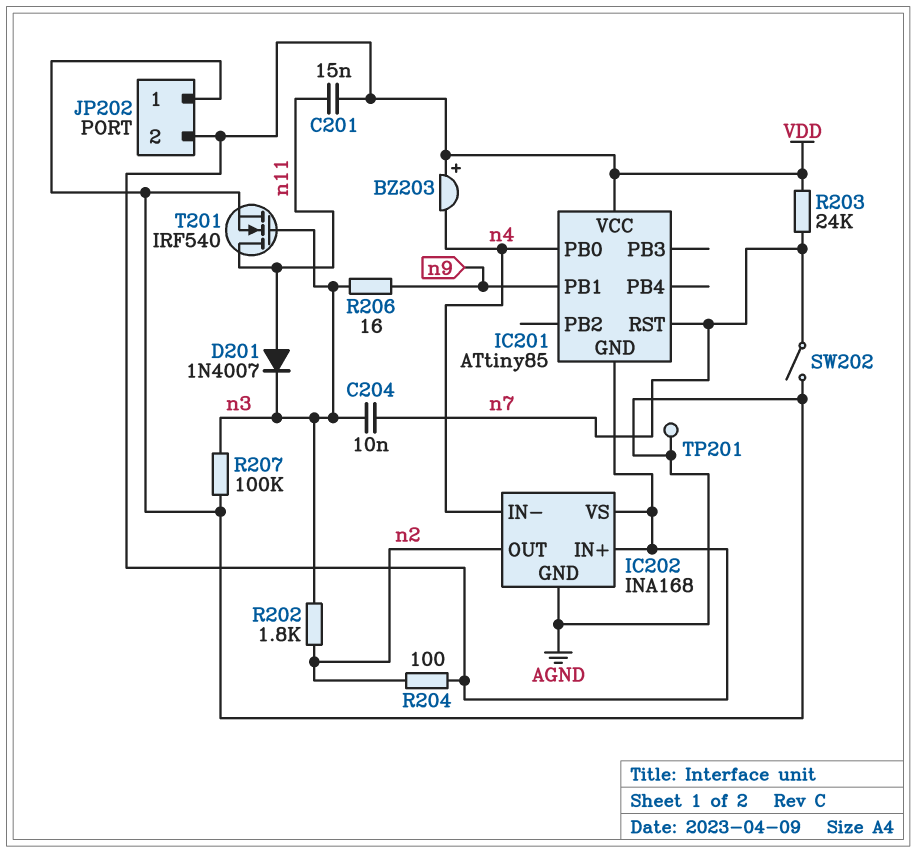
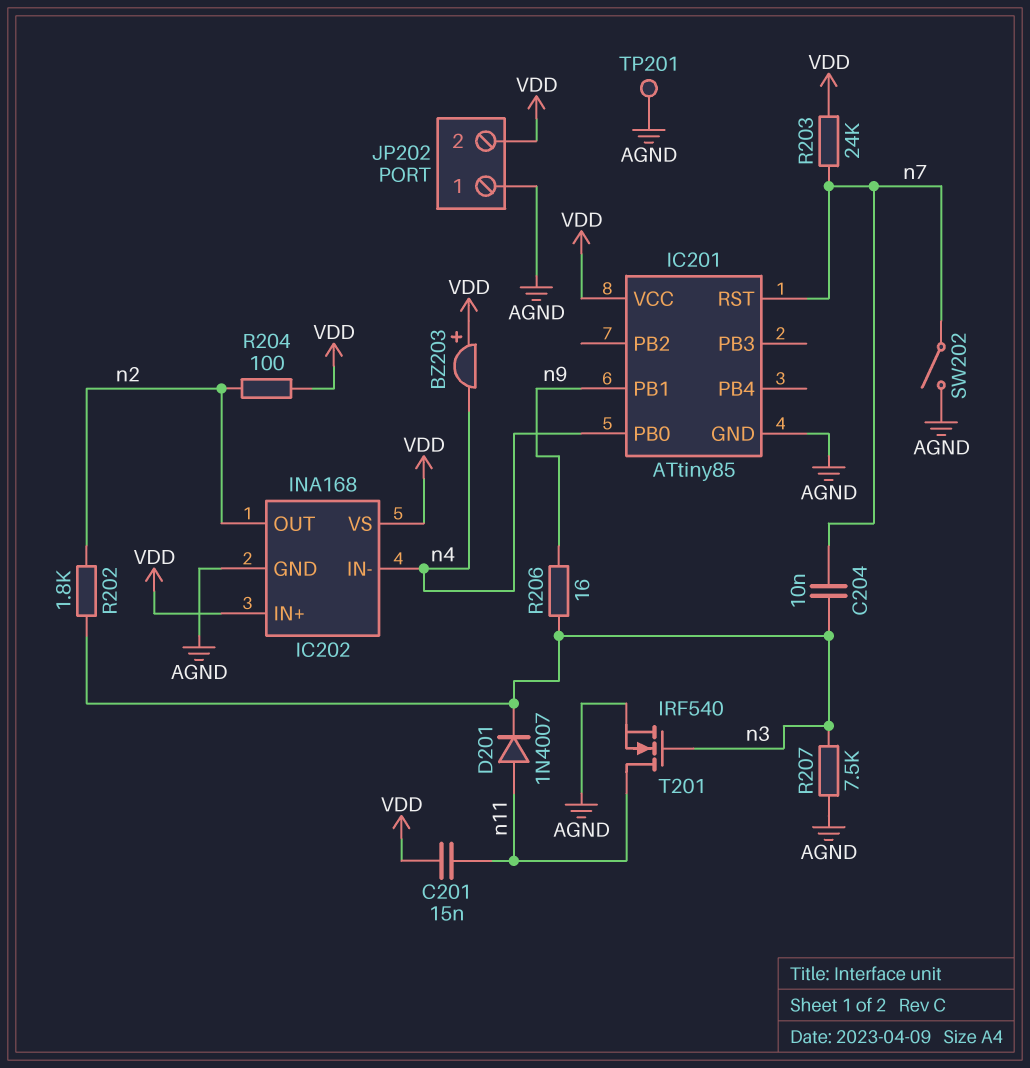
IC201 pin GND: VDD -> AGND
R207: 100k (AGND, n3) -> 7.5k (AGND, n3)

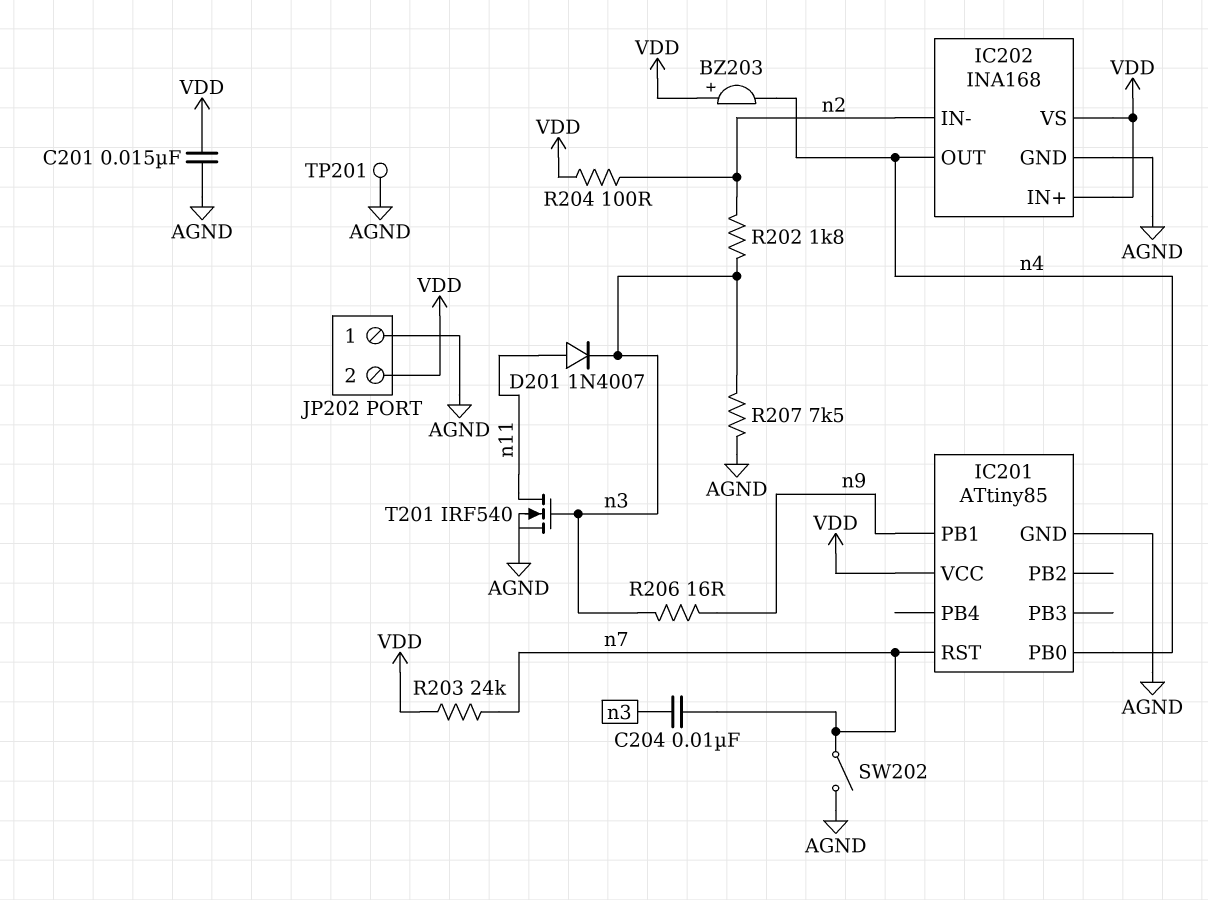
C201: 15nF (VDD, n11) -> 15nF (AGND, VDD)
IC202 pin IN-: n4 -> n2
IC202 pin OUT: n2 -> n4

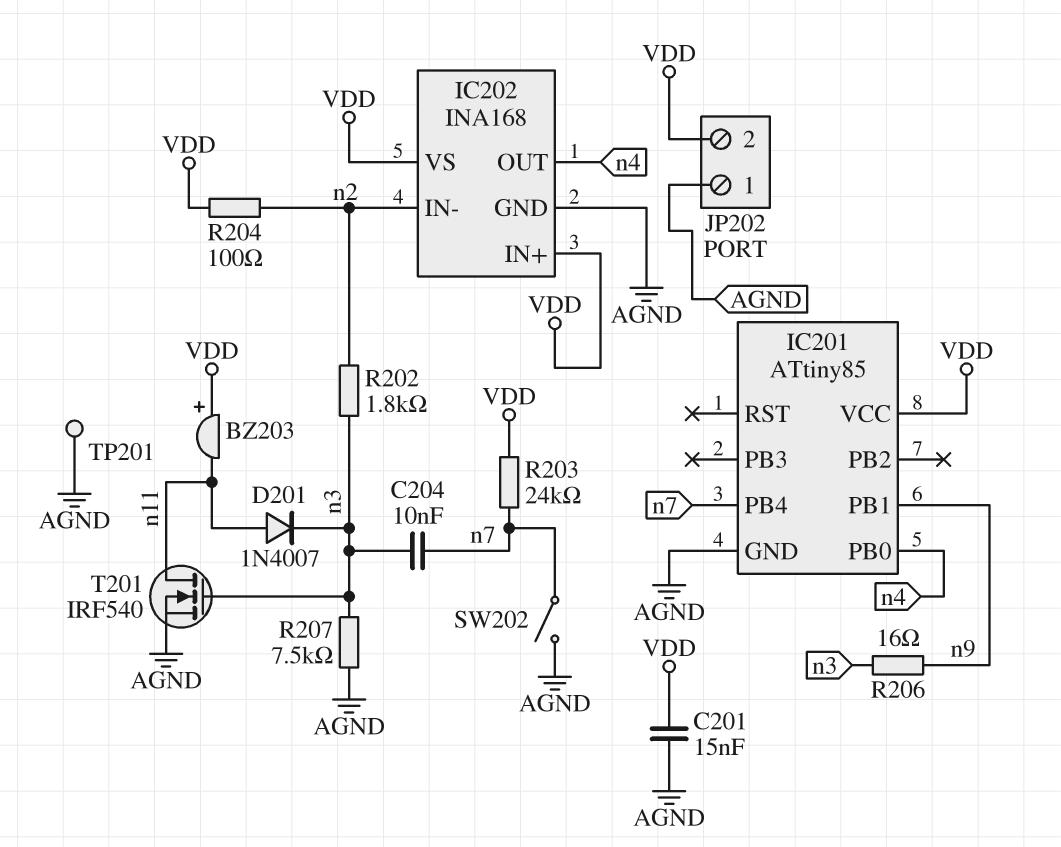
BZ203: buzzer (plus VDD, minus n4) -> buzzer (plus VDD, minus n11)
IC201 pin PB4: none -> n7
IC201 pin RST: n7 -> none

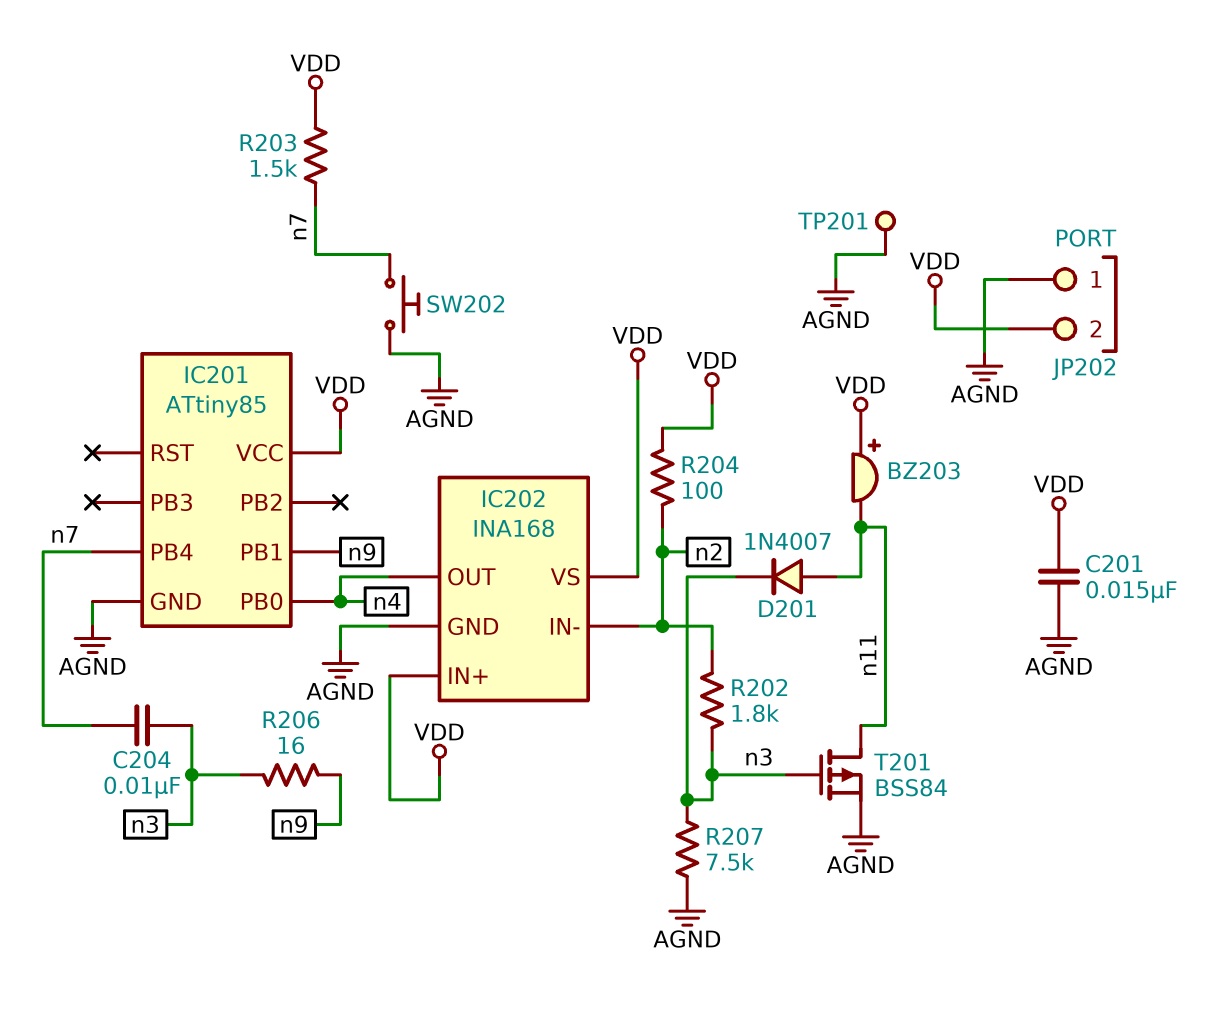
R203: 24k (VDD, n7) -> 1.5k (VDD, n7)
SW202: switch (AGND, n7) -> button (AGND, n7)
T201: NMOS IRF540 (G n3, D n11, S AGND) -> PMOS BSS84 (G n3, D n11, S AGND)

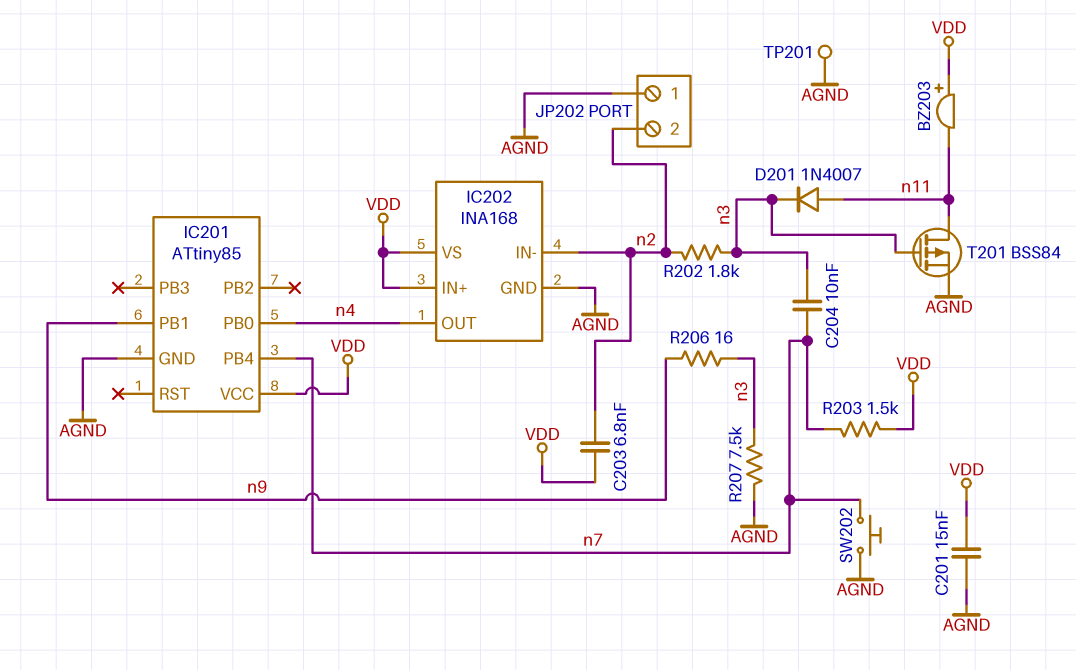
C203: none -> 6.8nF (VDD, n2)
JP202 pin 2: VDD -> n2
R204: 100 (VDD, n2) -> none

